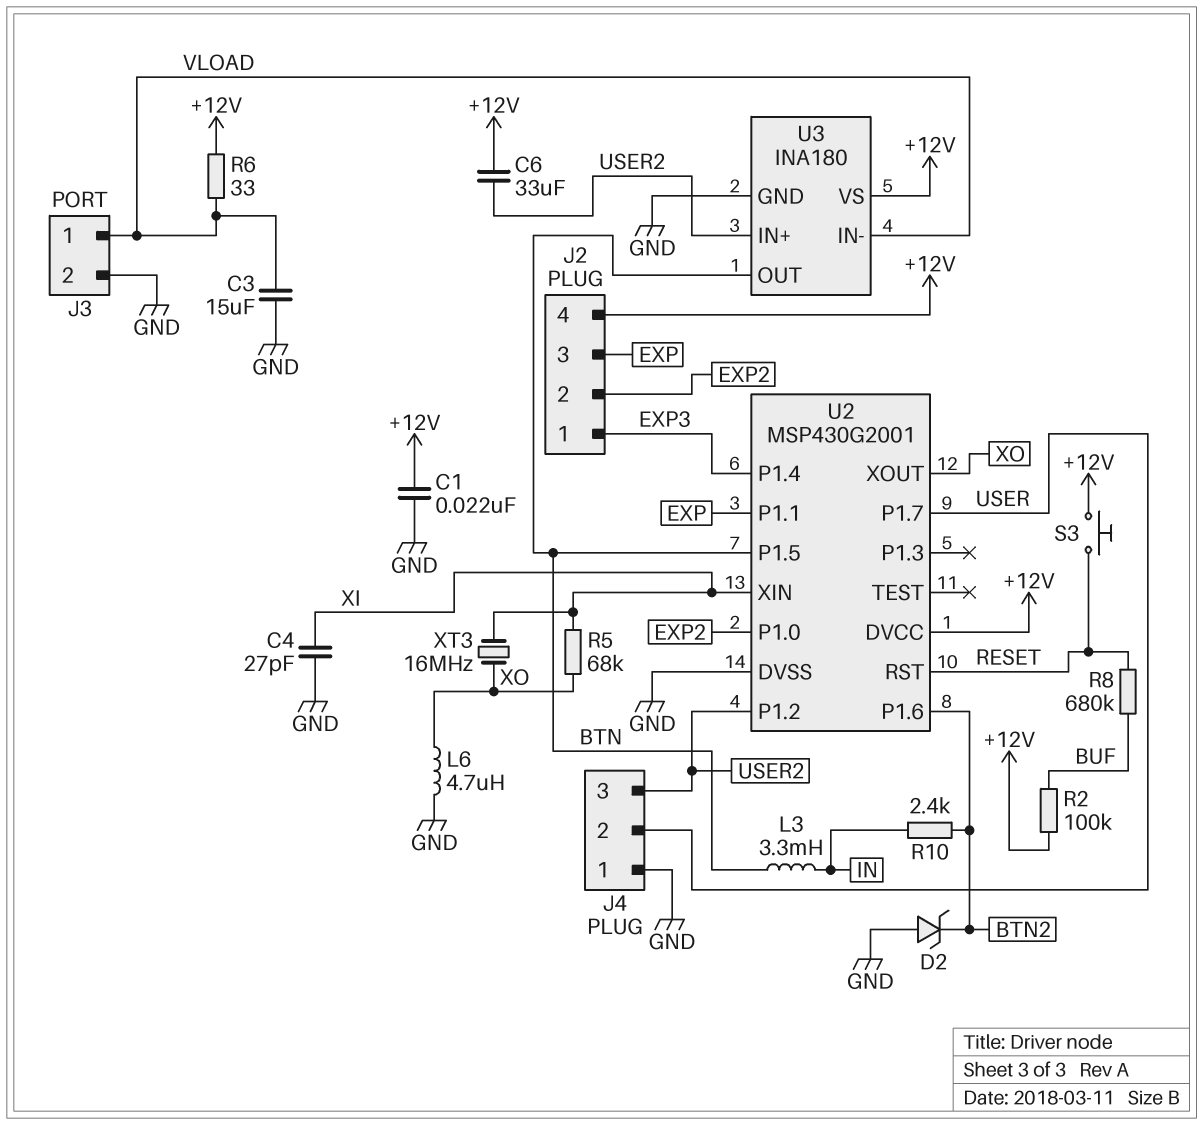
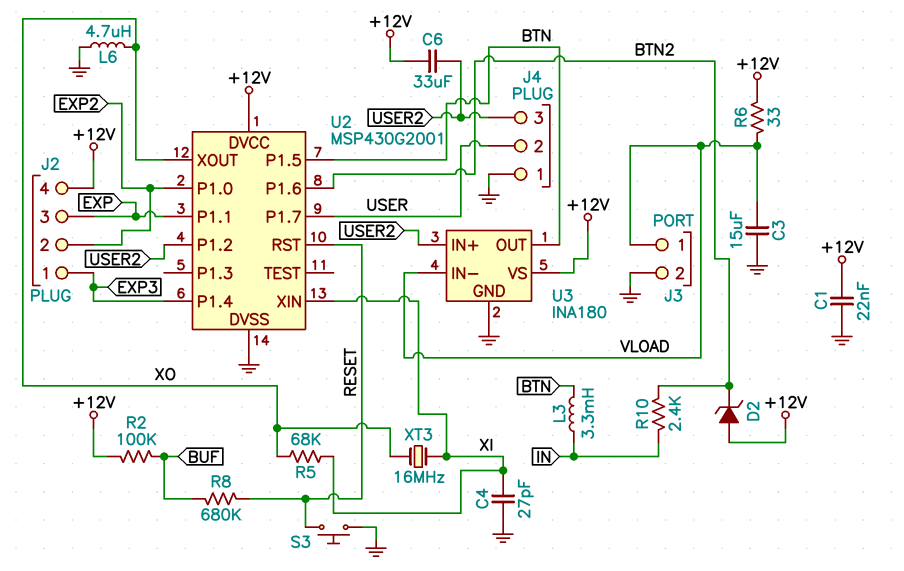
D2: zener (A GND, K BTN2) -> zener (A +12V, K BTN2)
S3: button (+12V, RESET) -> button (GND, RESET)

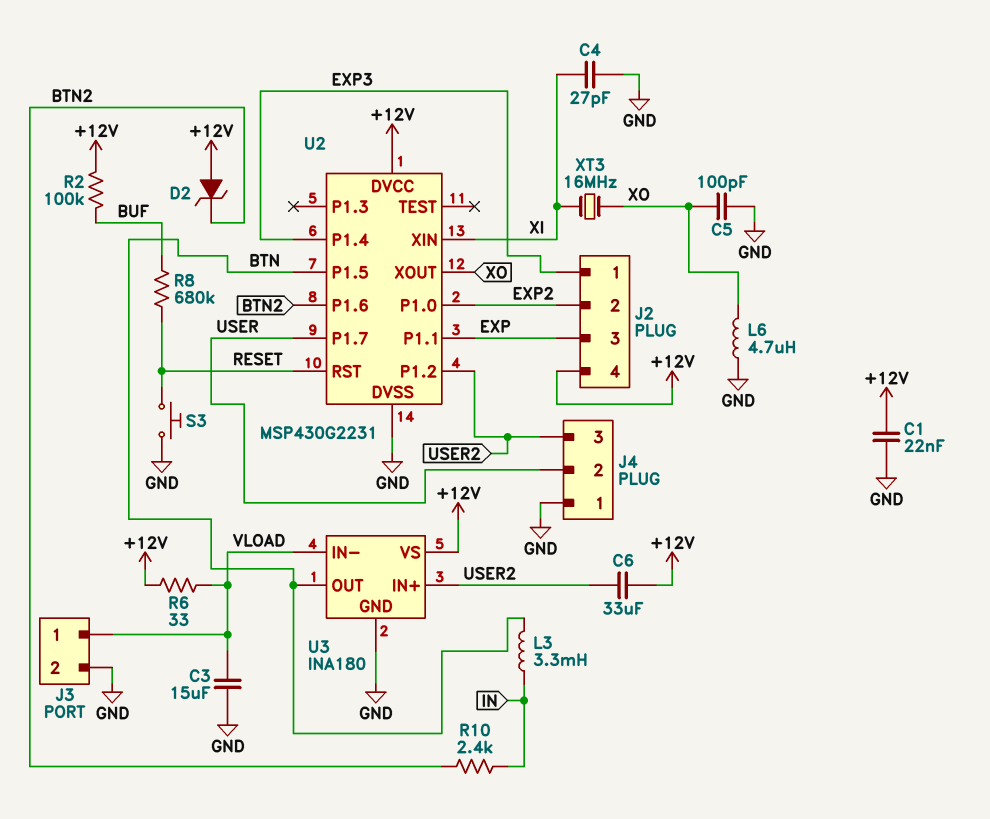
C5: none -> 100pF (GND, XO)
R5: 68k (XI, XO) -> none
U2: MSP430G2001 -> MSP430G2231

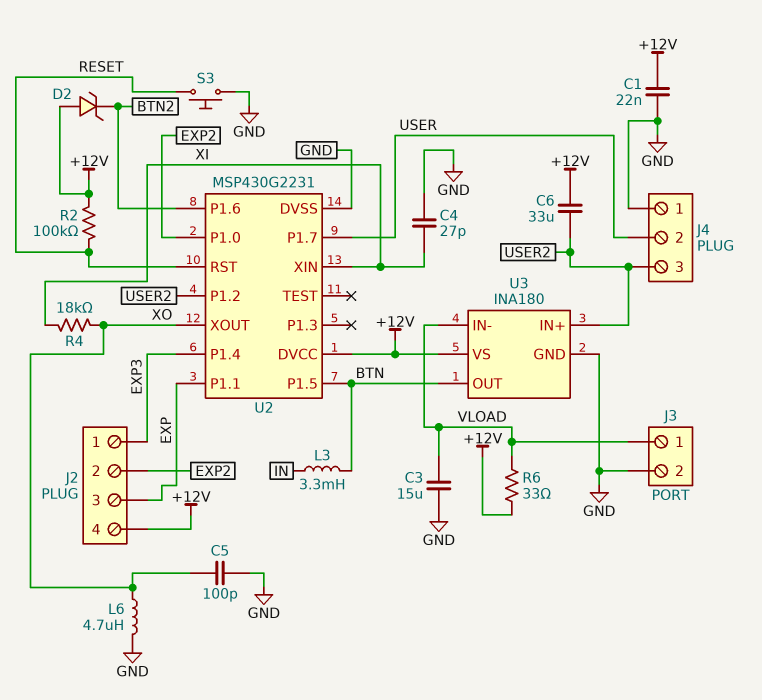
R2: 100k (+12V, BUF) -> 100k (+12V, RESET)
R4: none -> 18k (XI, XO)
R8: 680k (BUF, RESET) -> none
R10: 2.4k (BTN2, IN) -> none
XT3: 16MHz (XI, XO) -> none

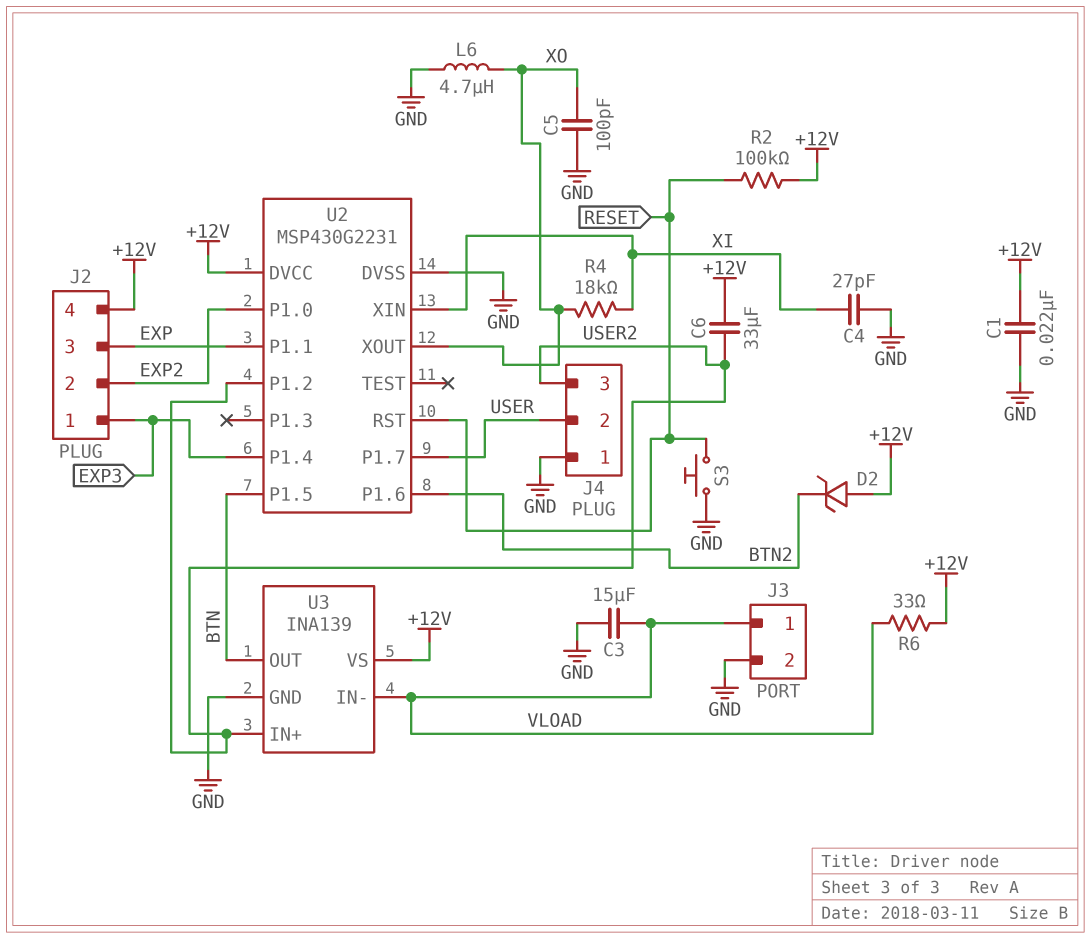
L3: 3.3mH (BTN, IN) -> none
U3: INA180 -> INA139

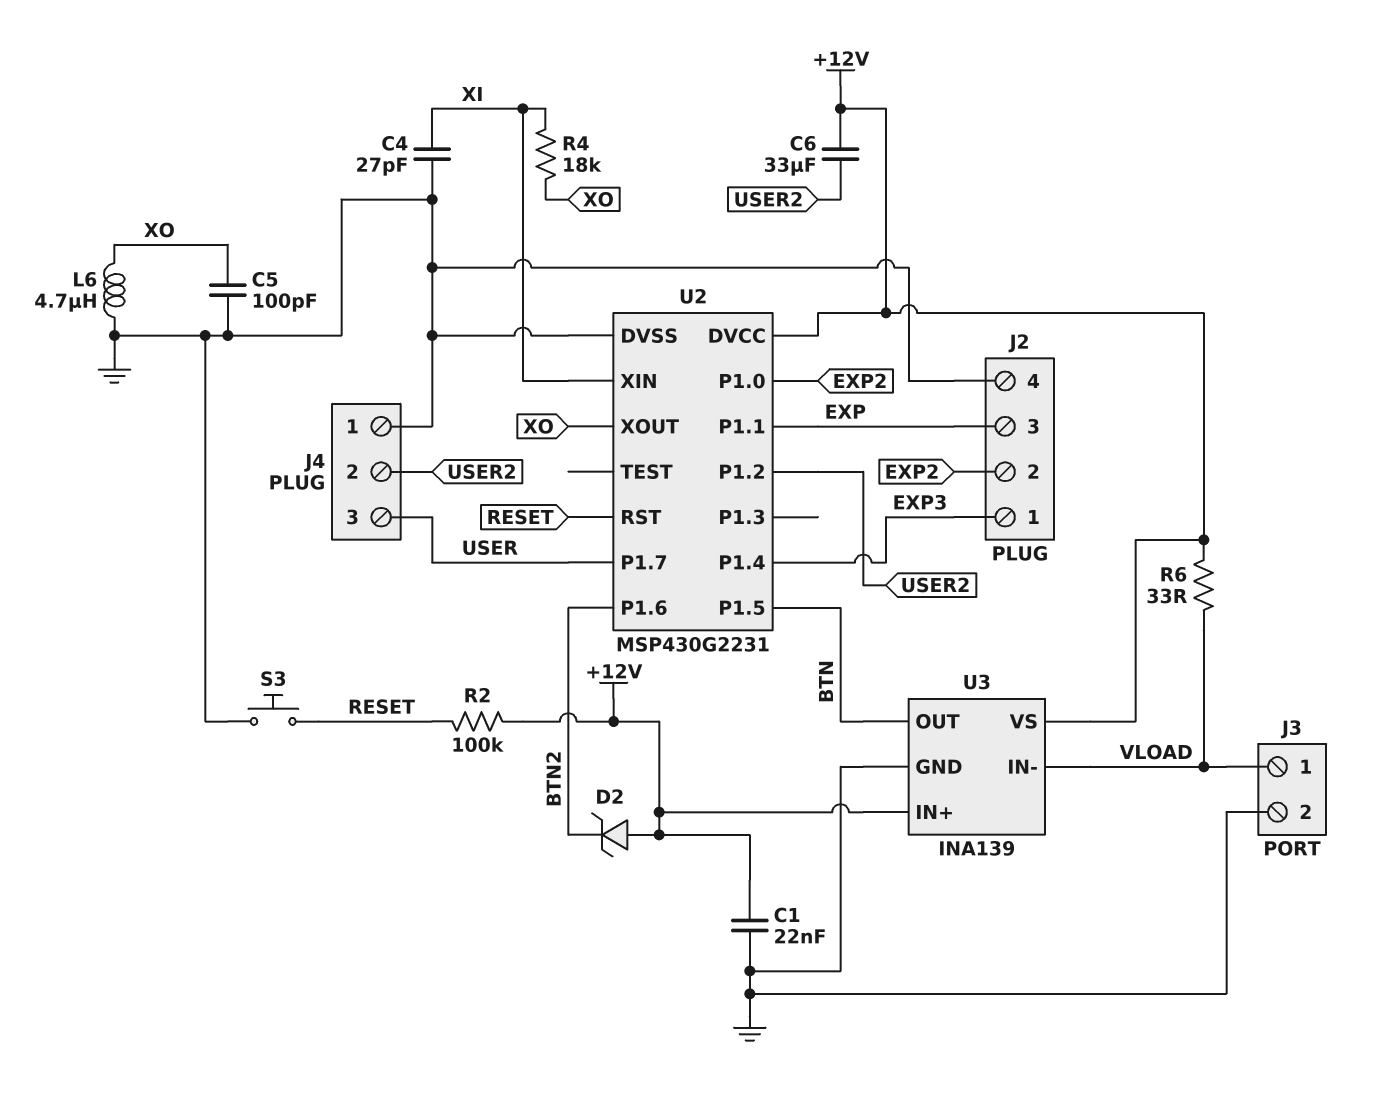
C3: 15uF (GND, VLOAD) -> none
J2 pin 4: +12V -> GND
J4 pin 2: USER -> USER2
J4 pin 3: USER2 -> USER
U3 pin IN+: USER2 -> +12V

